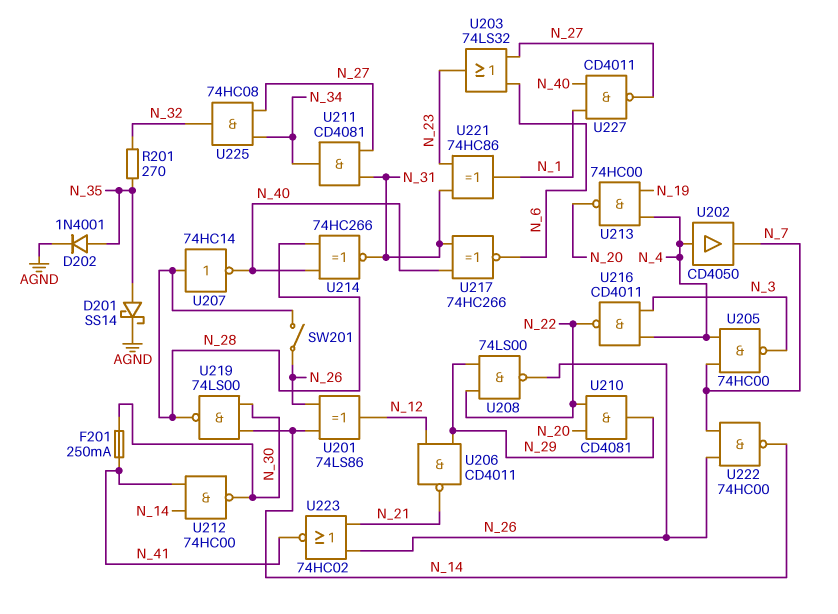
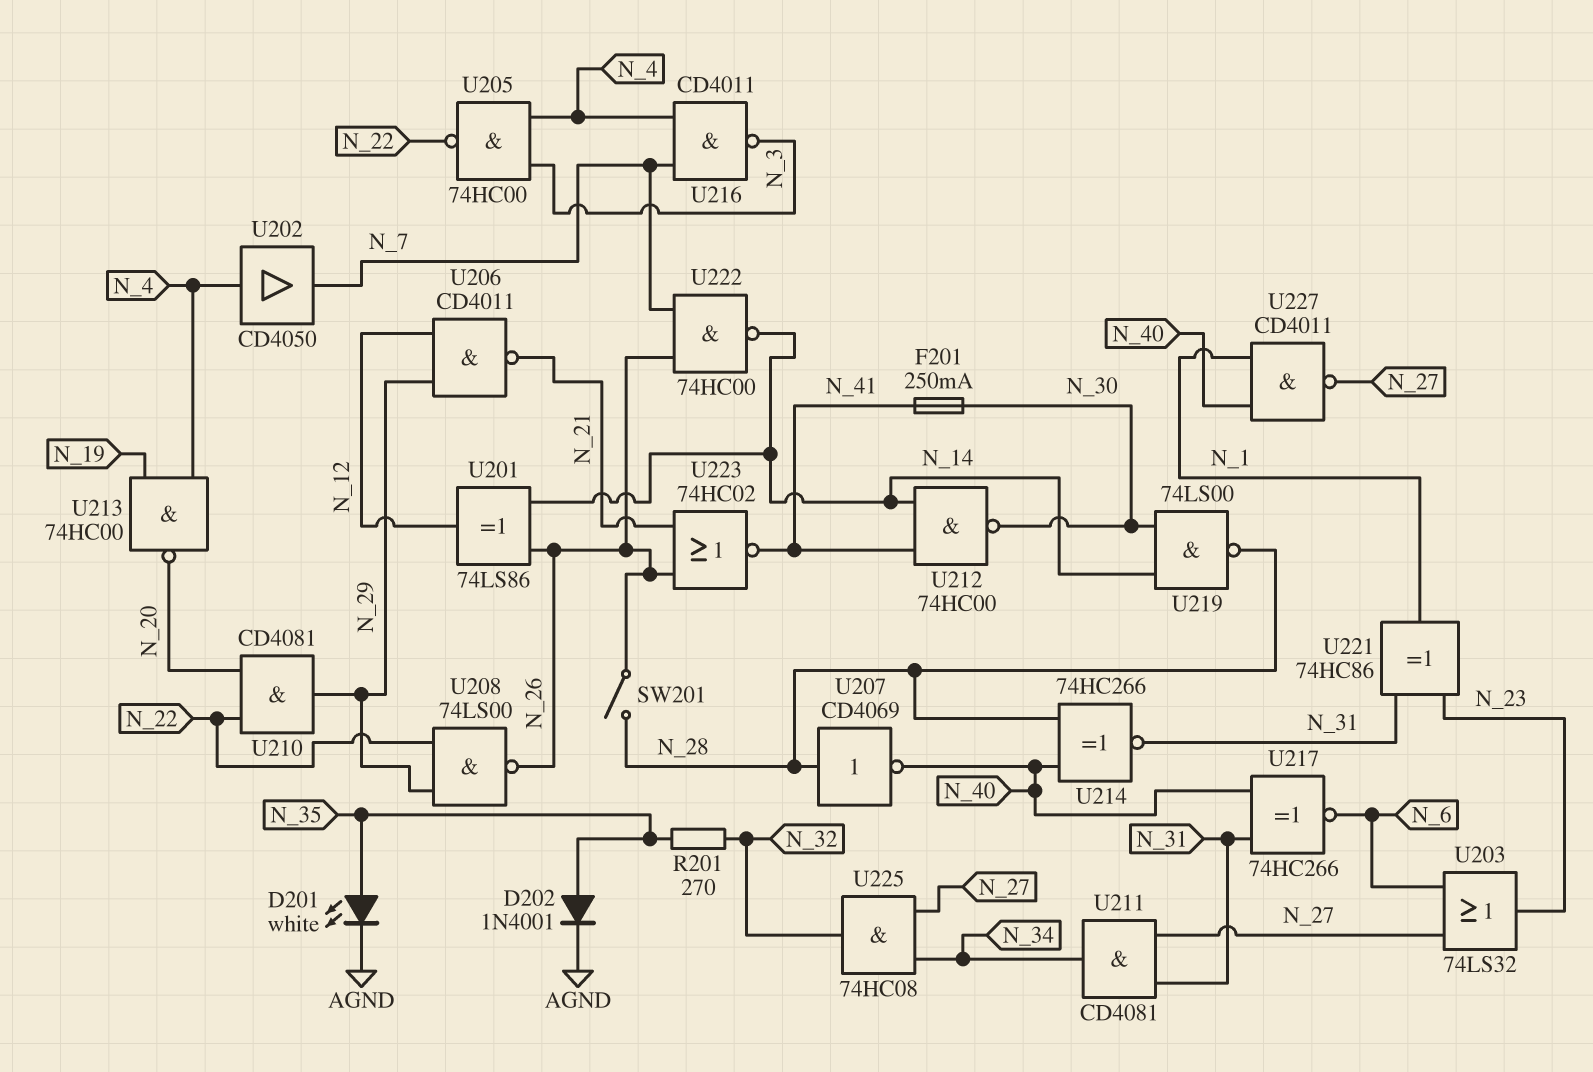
D201: schottky SS14 (A N_35, K AGND) -> LED white (A N_35, K AGND)
U205: NAND 74HC00 (in N_4, in N_7, out N_3) -> NAND 74HC00 (in N_3, in N_4, out N_22)
U207: NOT 74HC14 (in N_28, out N_40) -> NOT CD4069 (in N_28, out N_40)
U216: NAND CD4011 (in N_3, in N_4, out N_22) -> NAND CD4011 (in N_4, in N_7, out N_3)

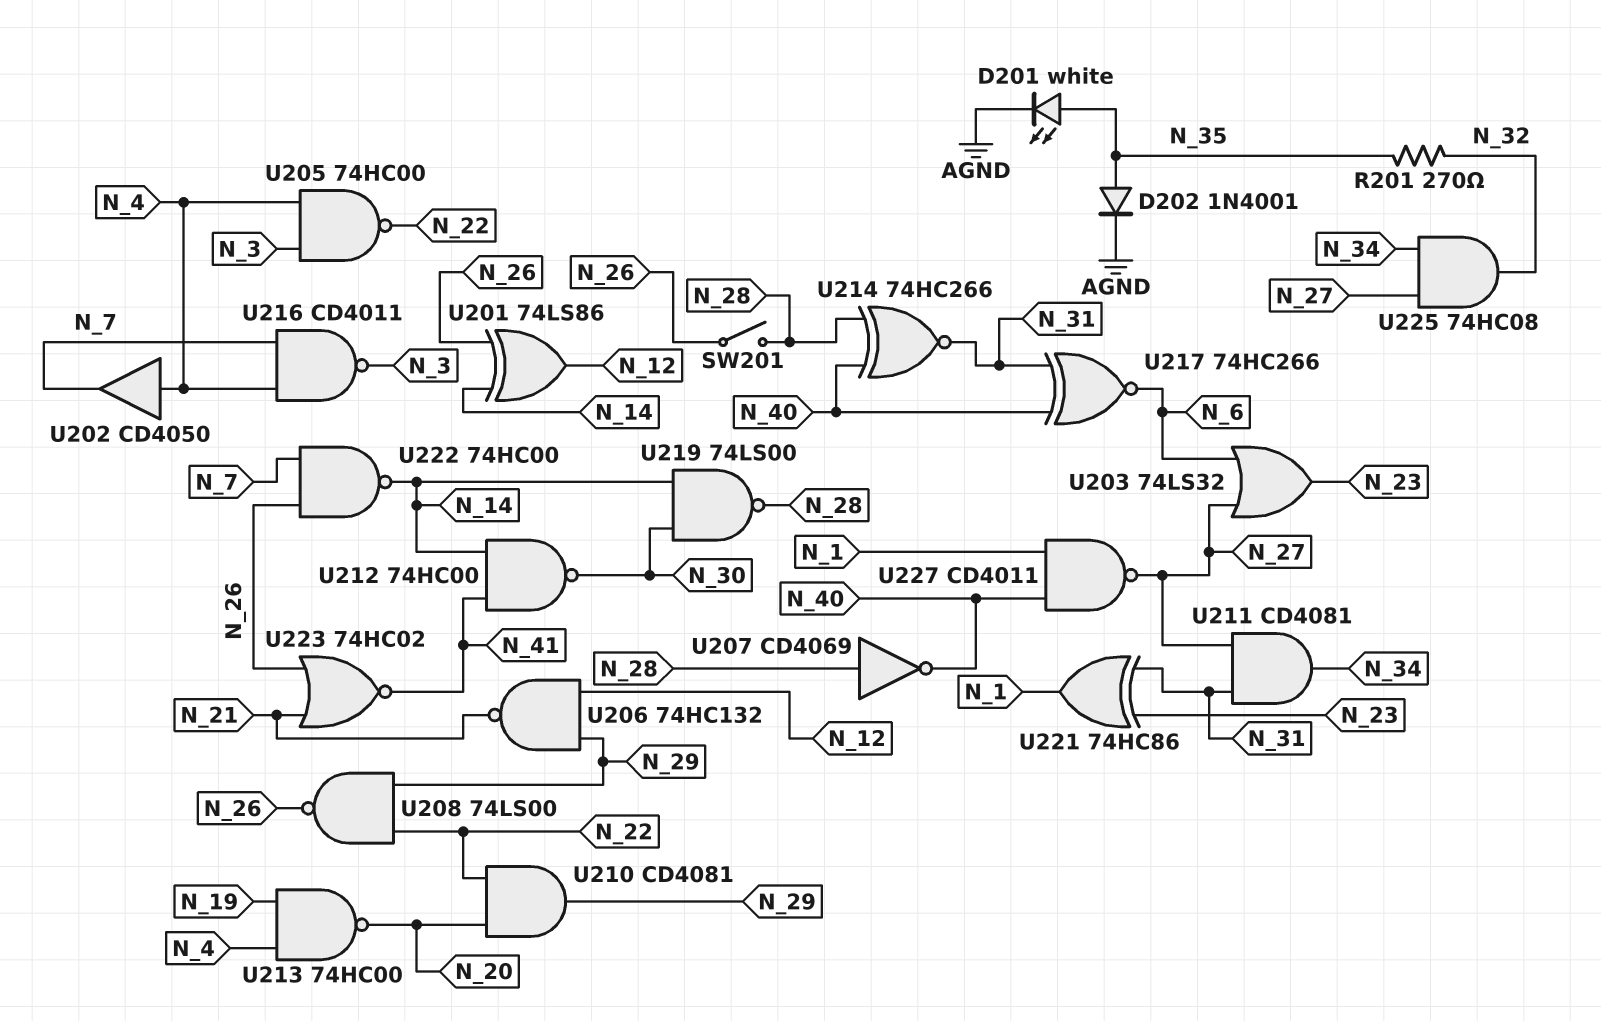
F201: 250mA (N_30, N_41) -> none
U206: NAND CD4011 (in N_12, in N_29, out N_21) -> NAND 74HC132 (in N_12, in N_29, out N_21)

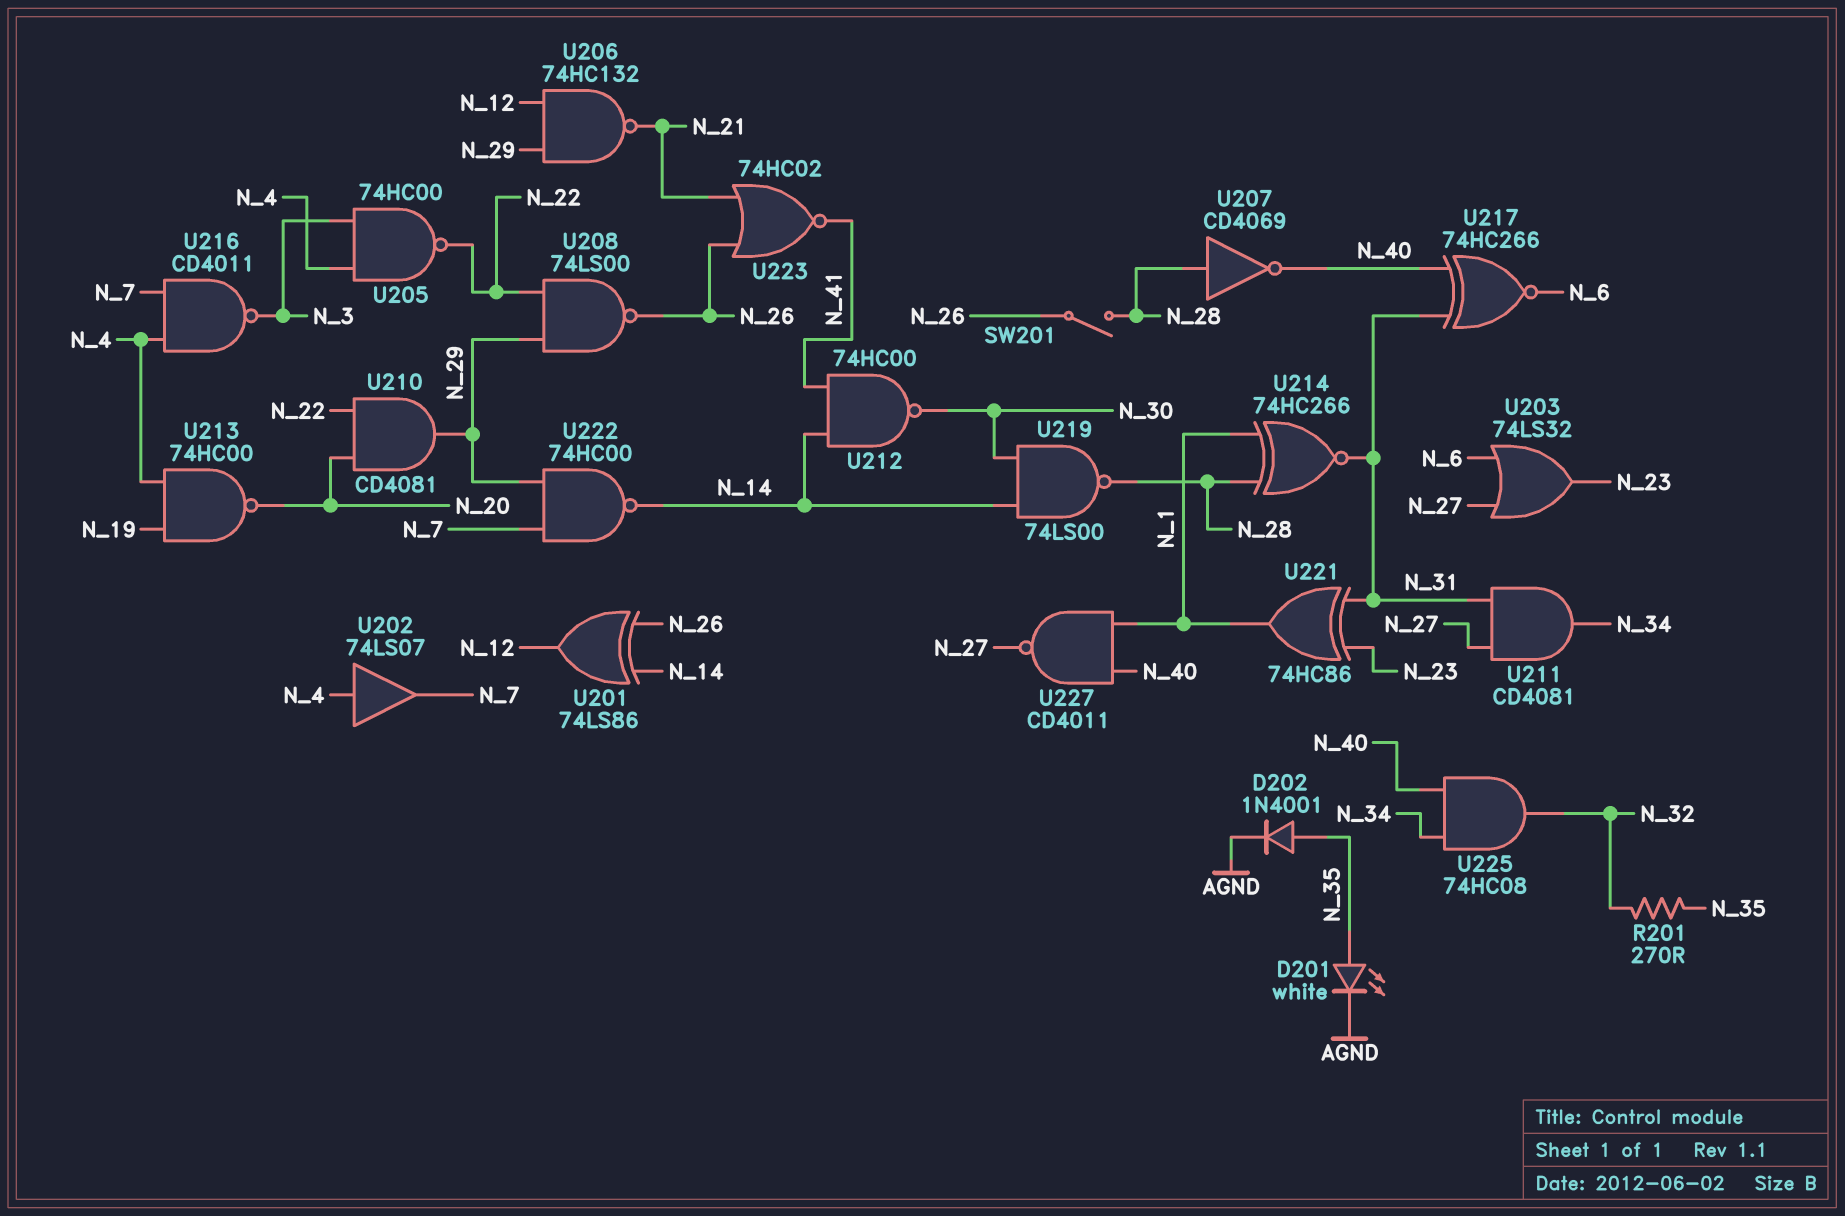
U202: buffer CD4050 (in N_4, out N_7) -> buffer 74LS07 (in N_4, out N_7)
U214: XNOR 74HC266 (in N_28, in N_40, out N_31) -> XNOR 74HC266 (in N_1, in N_28, out N_31)
U222: NAND 74HC00 (in N_7, in N_26, out N_14) -> NAND 74HC00 (in N_7, in N_29, out N_14)
U225: AND 74HC08 (in N_27, in N_34, out N_32) -> AND 74HC08 (in N_34, in N_40, out N_32)

